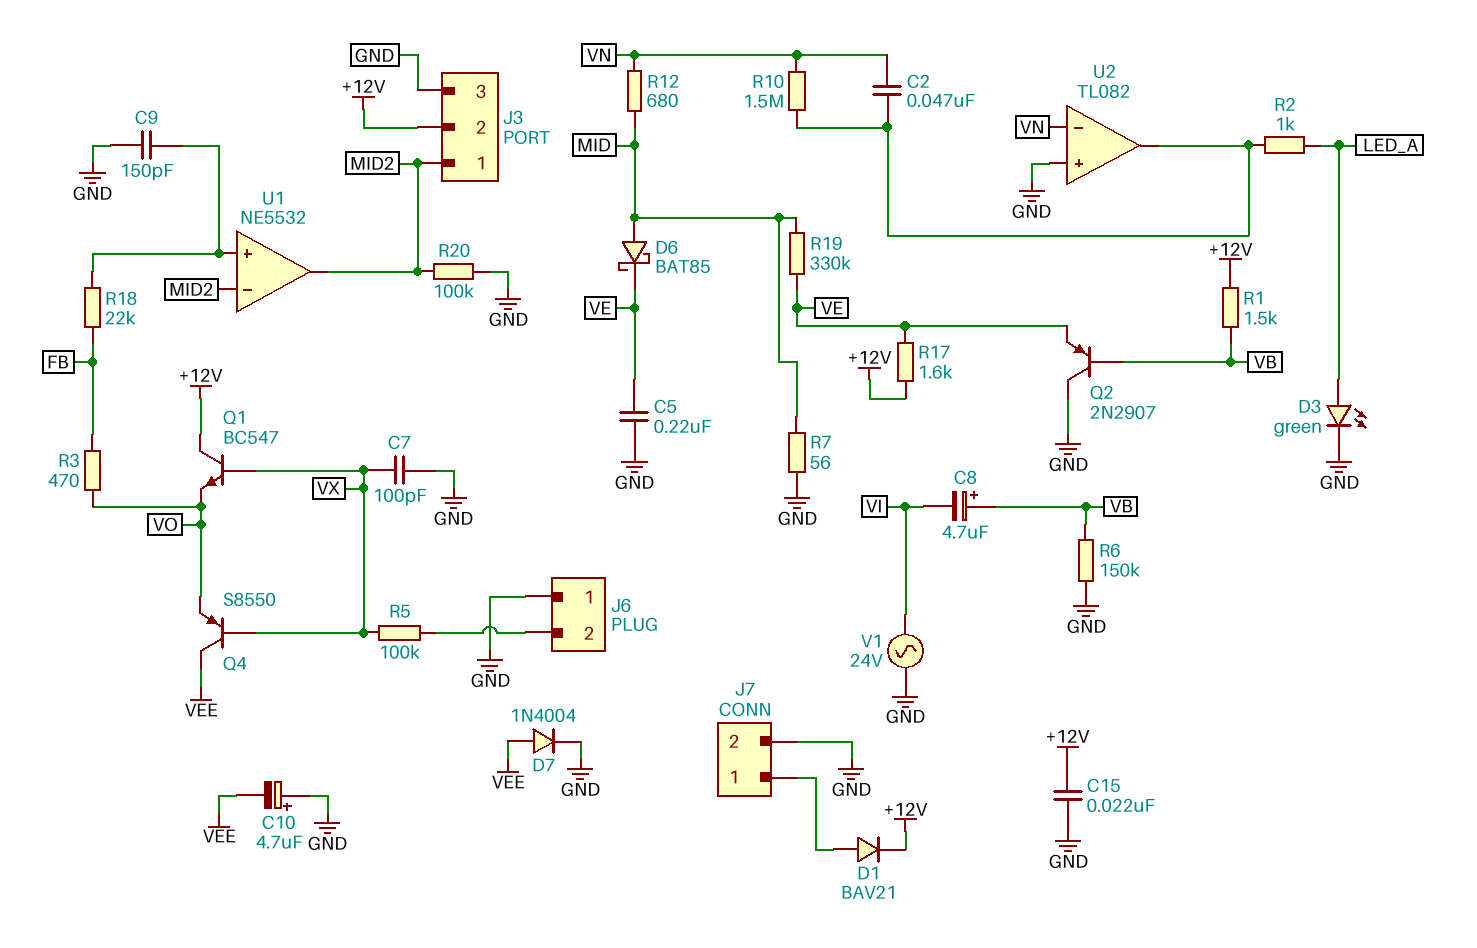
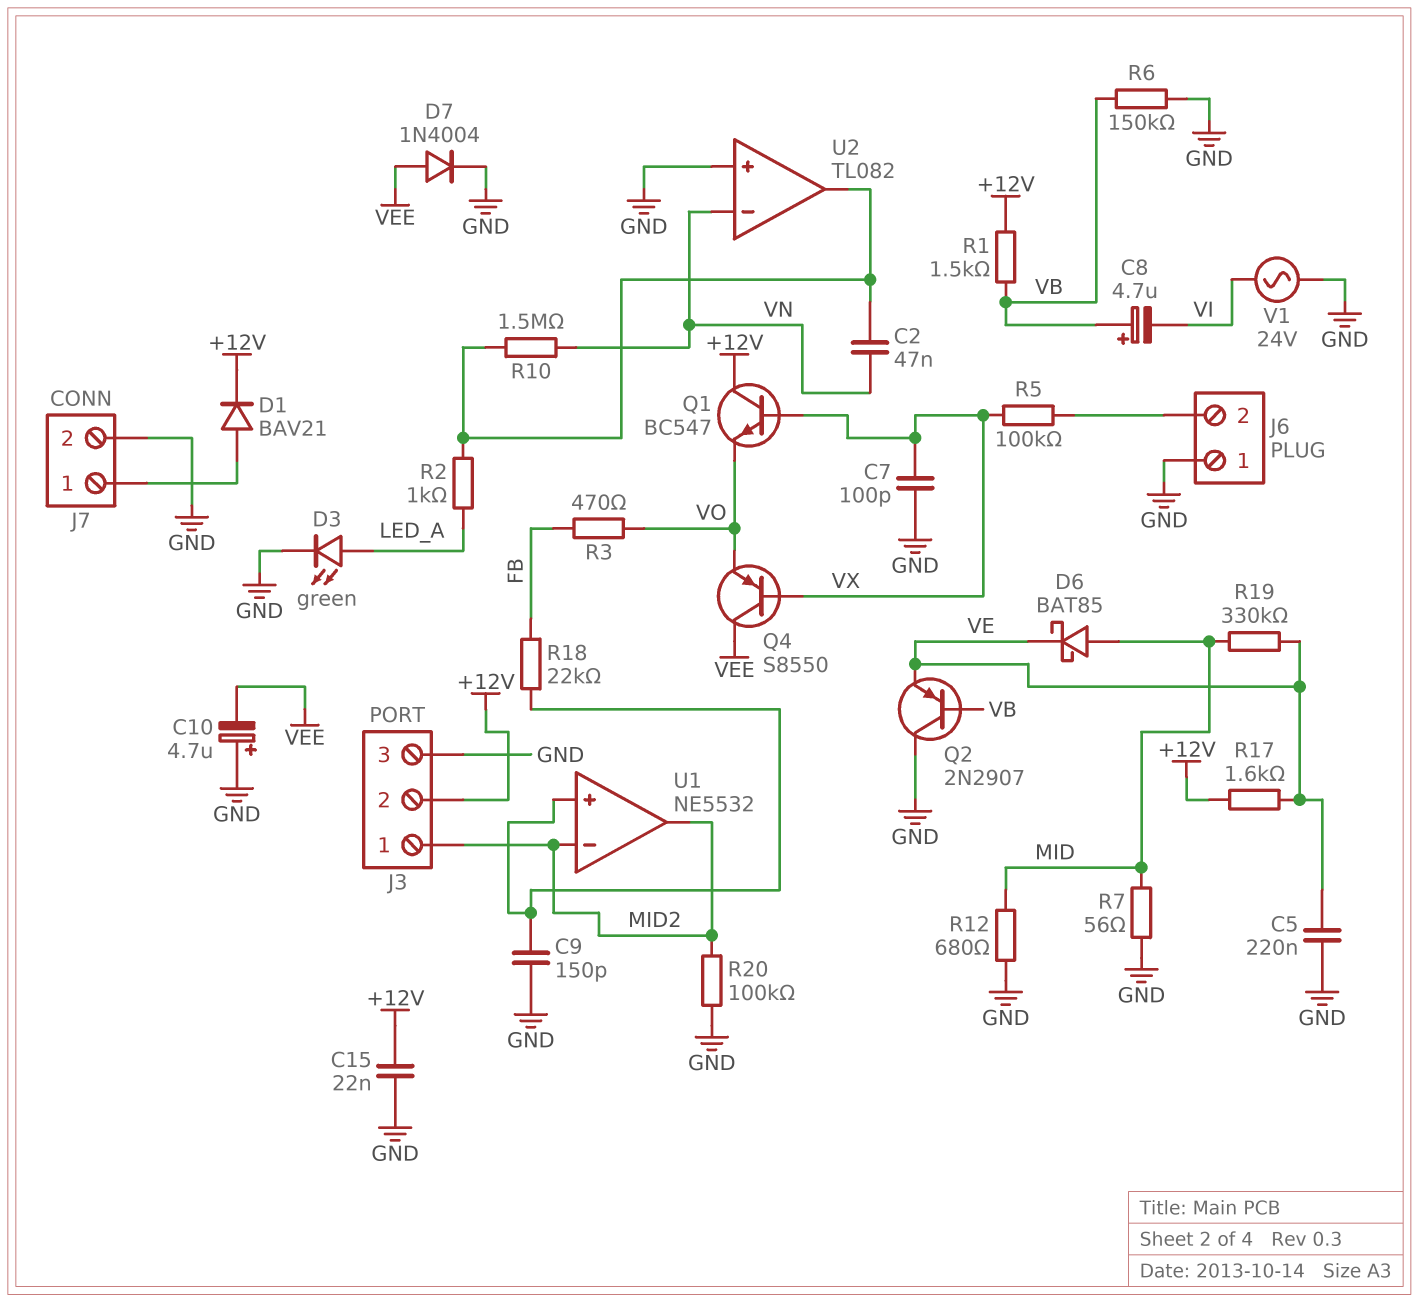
R12: 680 (MID, VN) -> 680 (GND, MID)

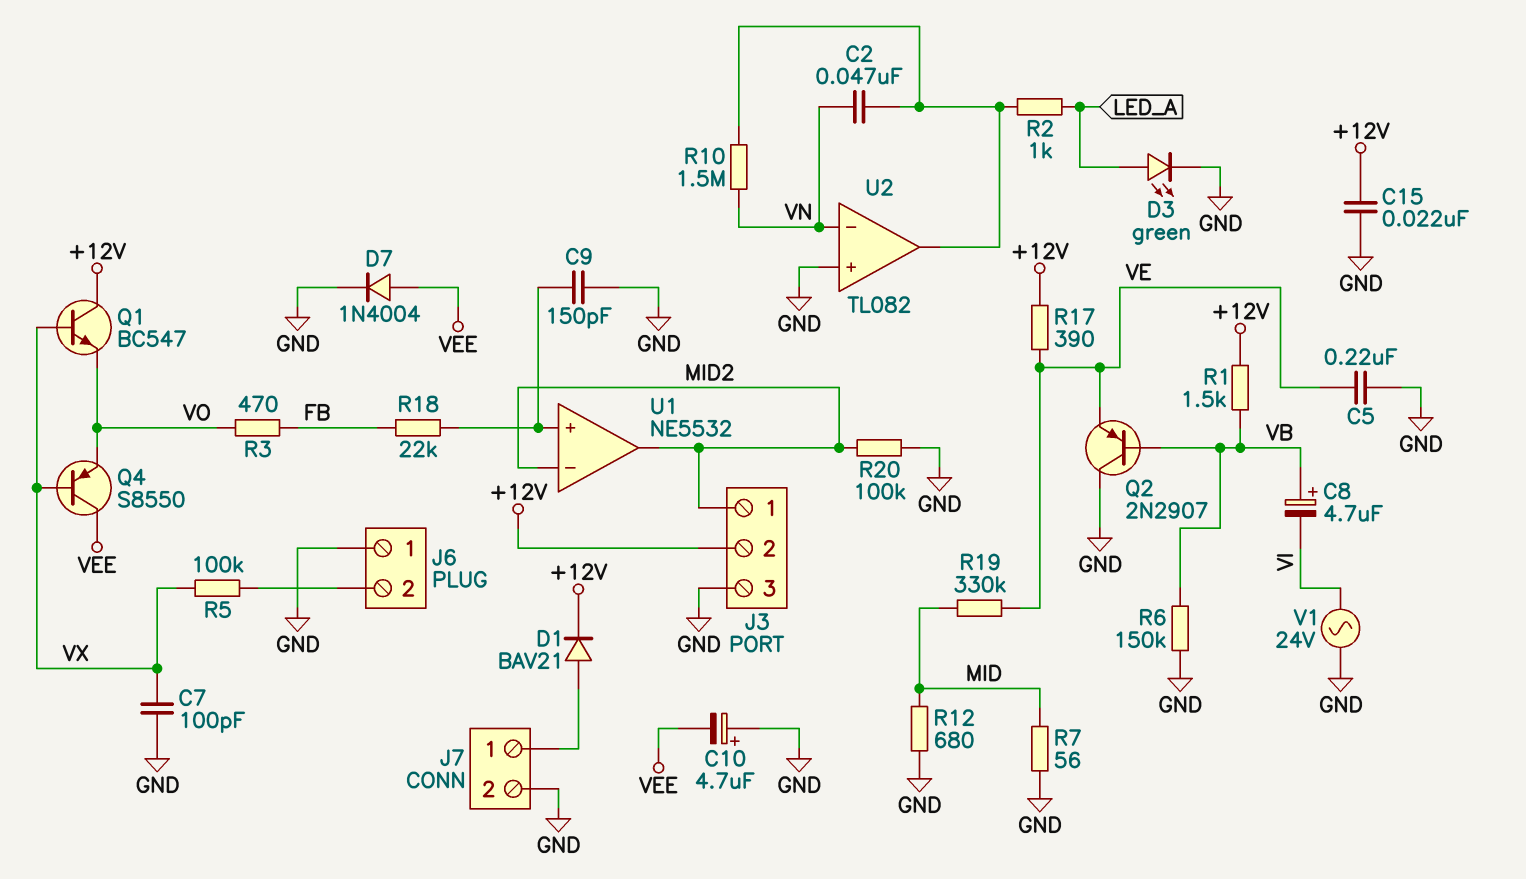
D6: schottky BAT85 (A MID, K VE) -> none
R17: 1.6k (+12V, VE) -> 390 (+12V, VE)

